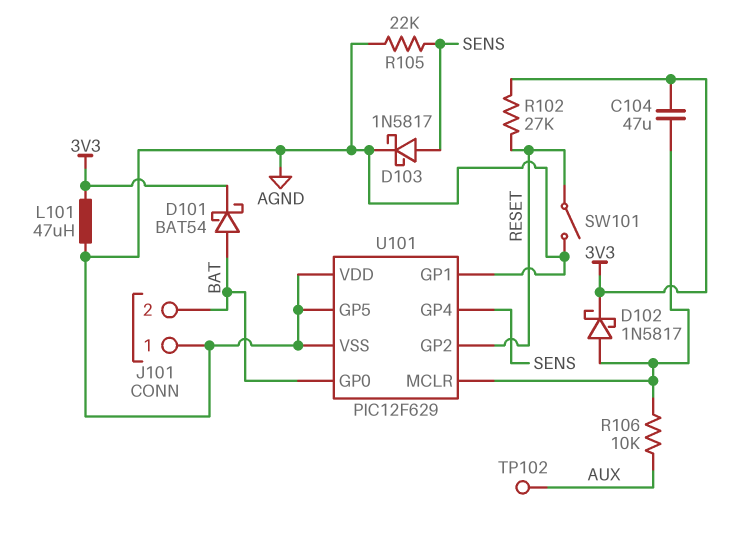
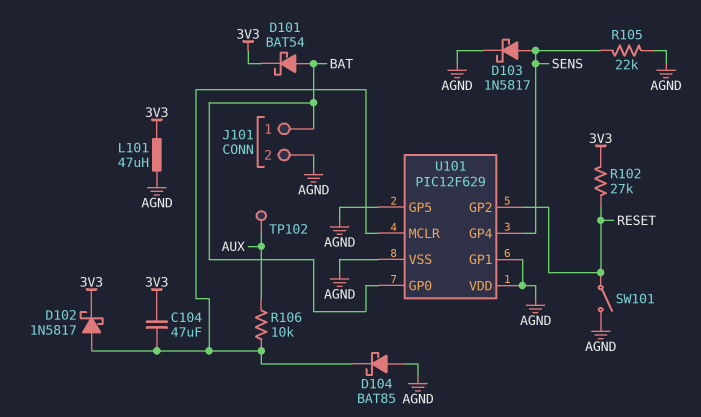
D104: none -> schottky BAT85 (A AGND, K U101/MCLR)
J101 pin 1: AGND -> BAT
J101 pin 2: BAT -> AGND

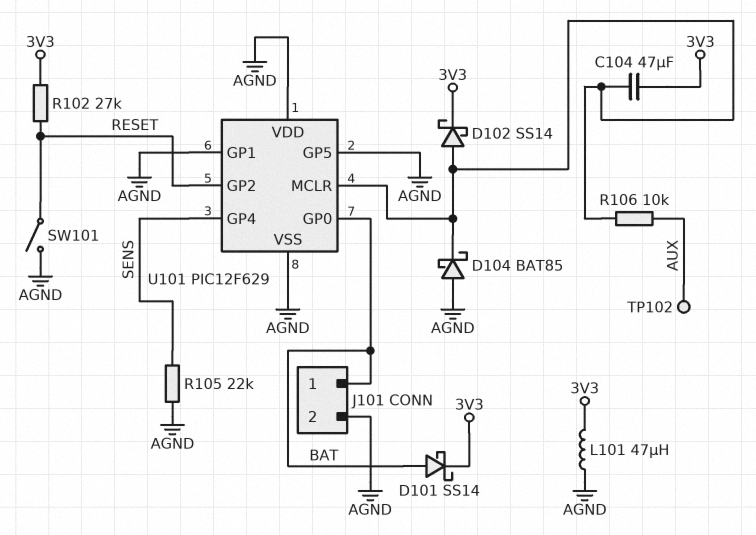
D101: schottky BAT54 (A BAT, K 3V3) -> schottky SS14 (A BAT, K 3V3)
D102: schottky 1N5817 (A U101/MCLR, K 3V3) -> schottky SS14 (A U101/MCLR, K 3V3)
D103: schottky 1N5817 (A SENS, K AGND) -> none

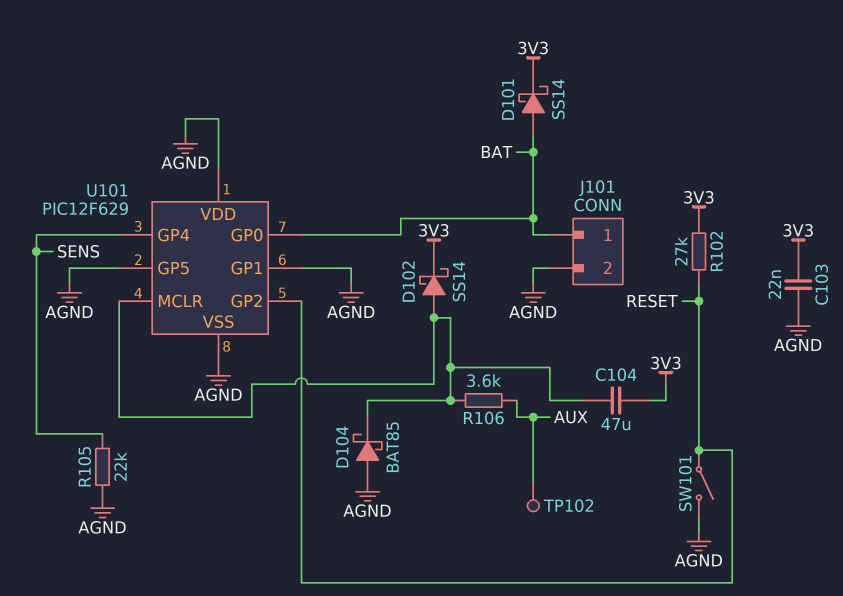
C103: none -> 22nF (3V3, AGND)
L101: 47uH (3V3, AGND) -> none
R106: 10k (AUX, U101/MCLR) -> 3.6k (AUX, U101/MCLR)

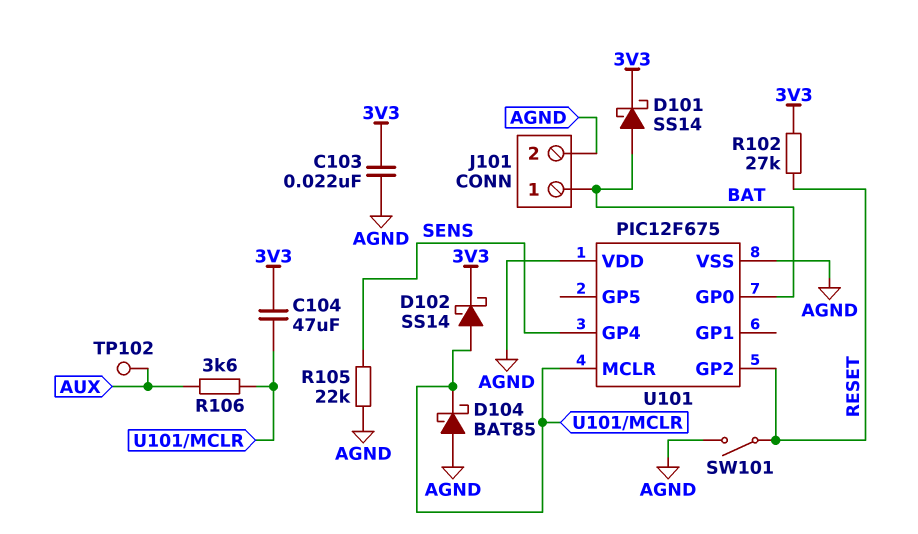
U101: PIC12F629 -> PIC12F675
U101 pin GP1: AGND -> none
U101 pin GP5: AGND -> none

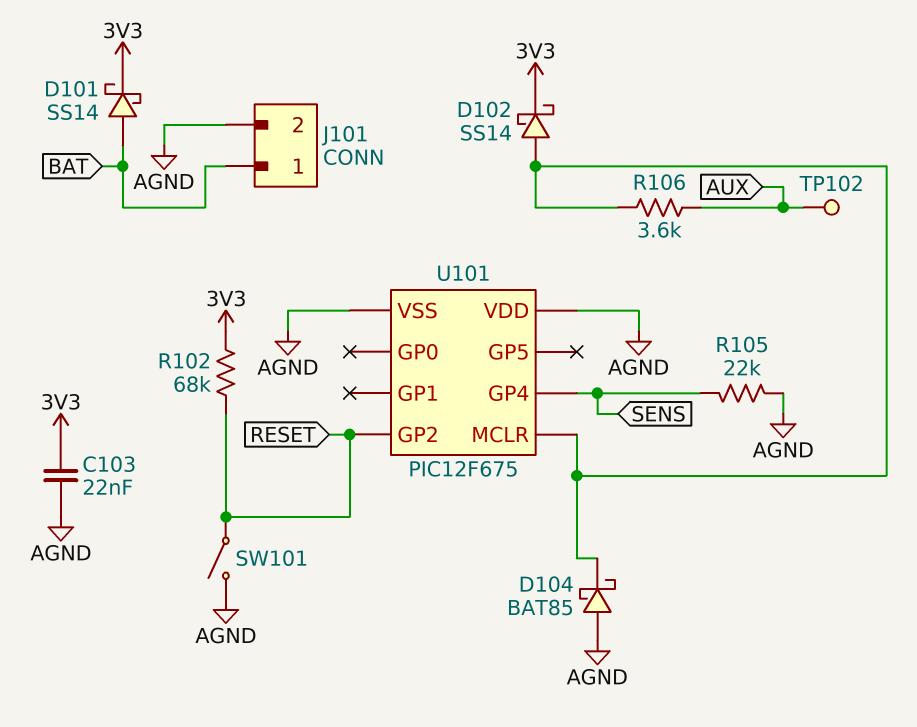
C104: 47uF (3V3, U101/MCLR) -> none
R102: 27k (3V3, RESET) -> 68k (3V3, RESET)
U101 pin GP0: BAT -> none

